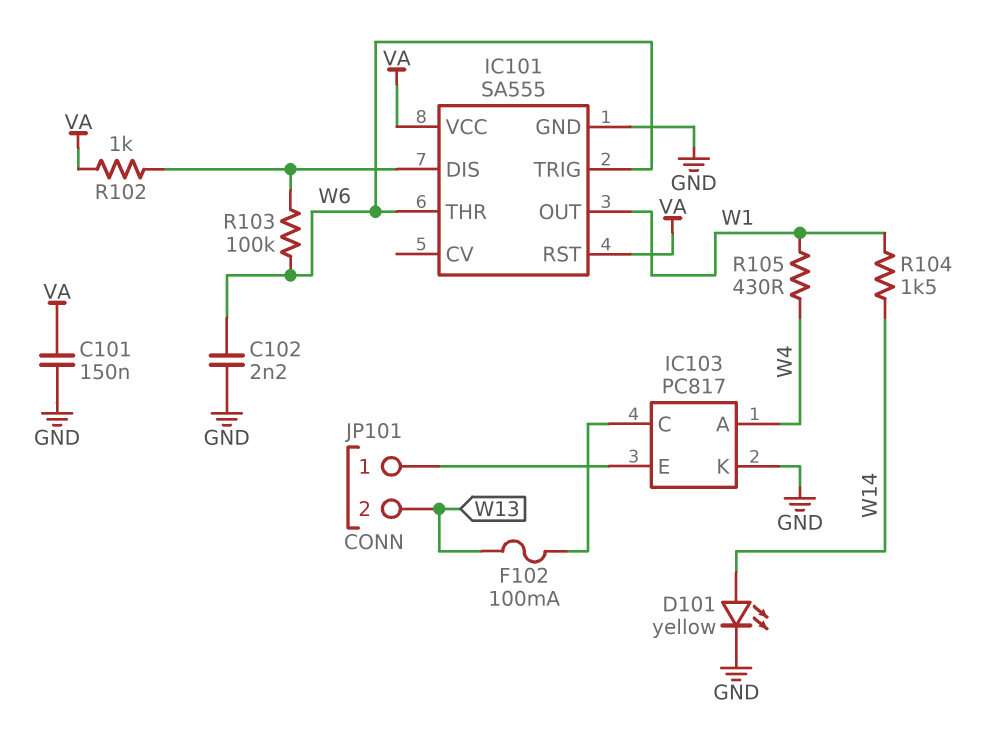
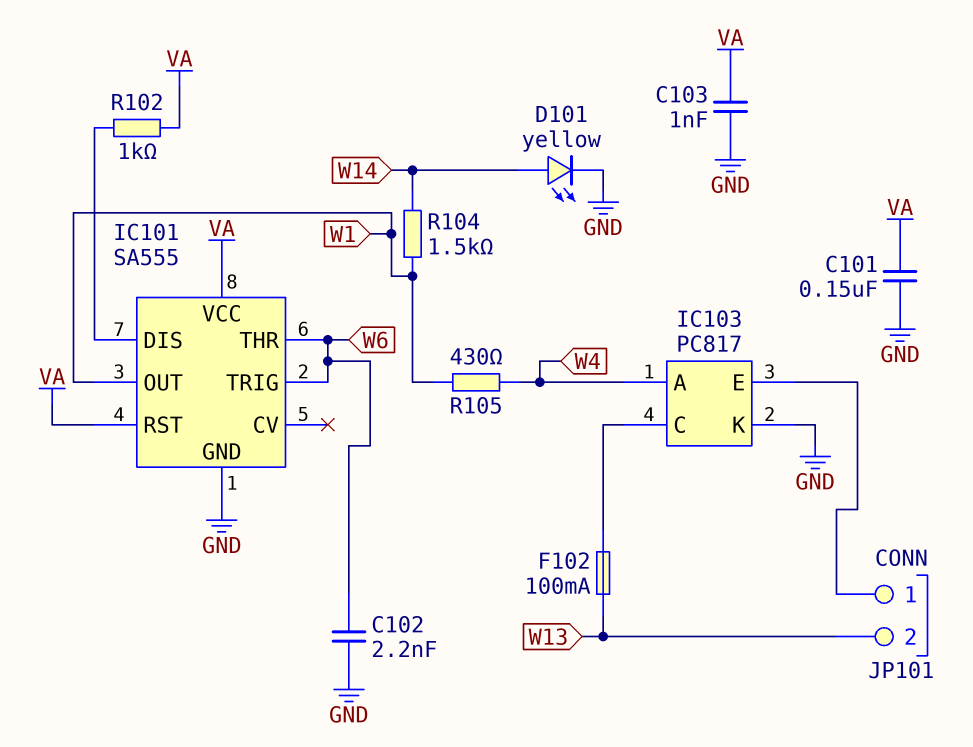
C103: none -> 1nF (GND, VA)
R103: 100k (IC101/DIS, W6) -> none

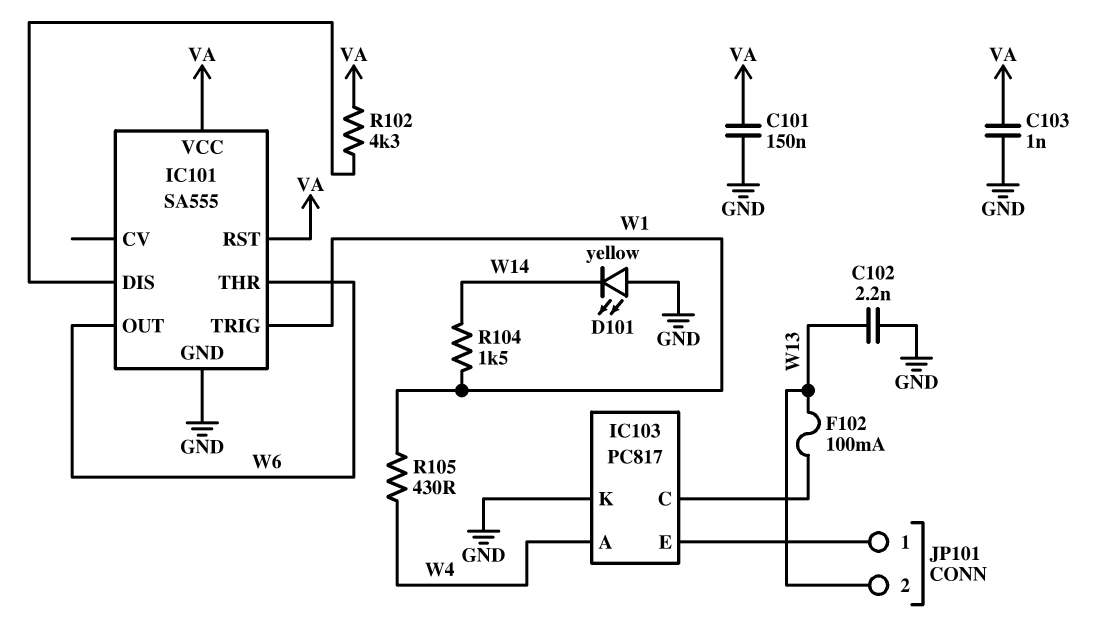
C102: 2.2nF (GND, W6) -> 2.2nF (GND, W13)
D101: LED yellow (A W14, K GND) -> LED yellow (A GND, K W14)
IC101 pin OUT: W1 -> W6
IC101 pin TRIG: W6 -> W1
R102: 1k (IC101/DIS, VA) -> 4.3k (IC101/DIS, VA)

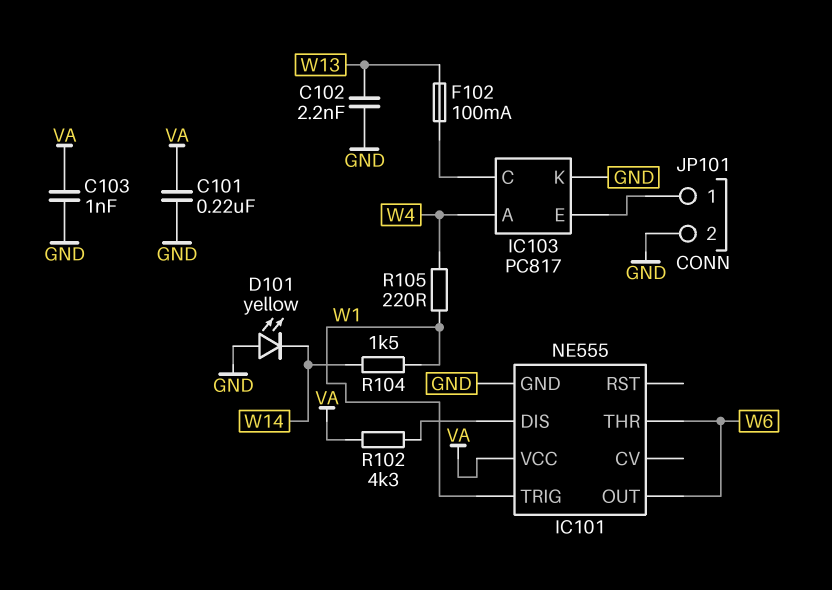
C101: 150nF (GND, VA) -> 220nF (GND, VA)
IC101: SA555 -> NE555
IC101 pin RST: VA -> none
JP101 pin 2: W13 -> GND
R105: 430 (W1, W4) -> 220 (W1, W4)

